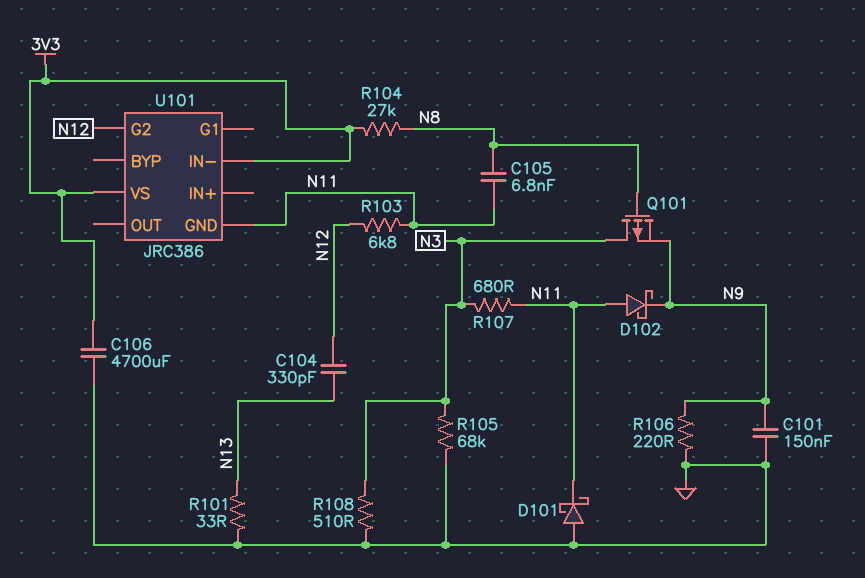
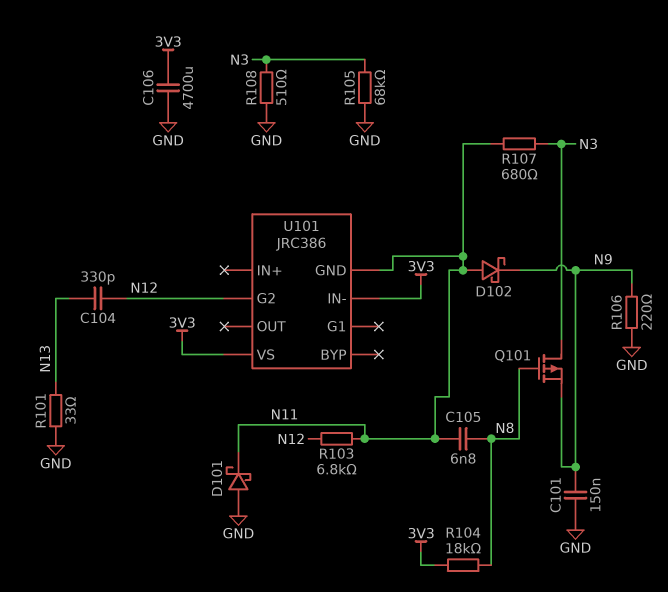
R104: 27k (3V3, N8) -> 18k (3V3, N8)

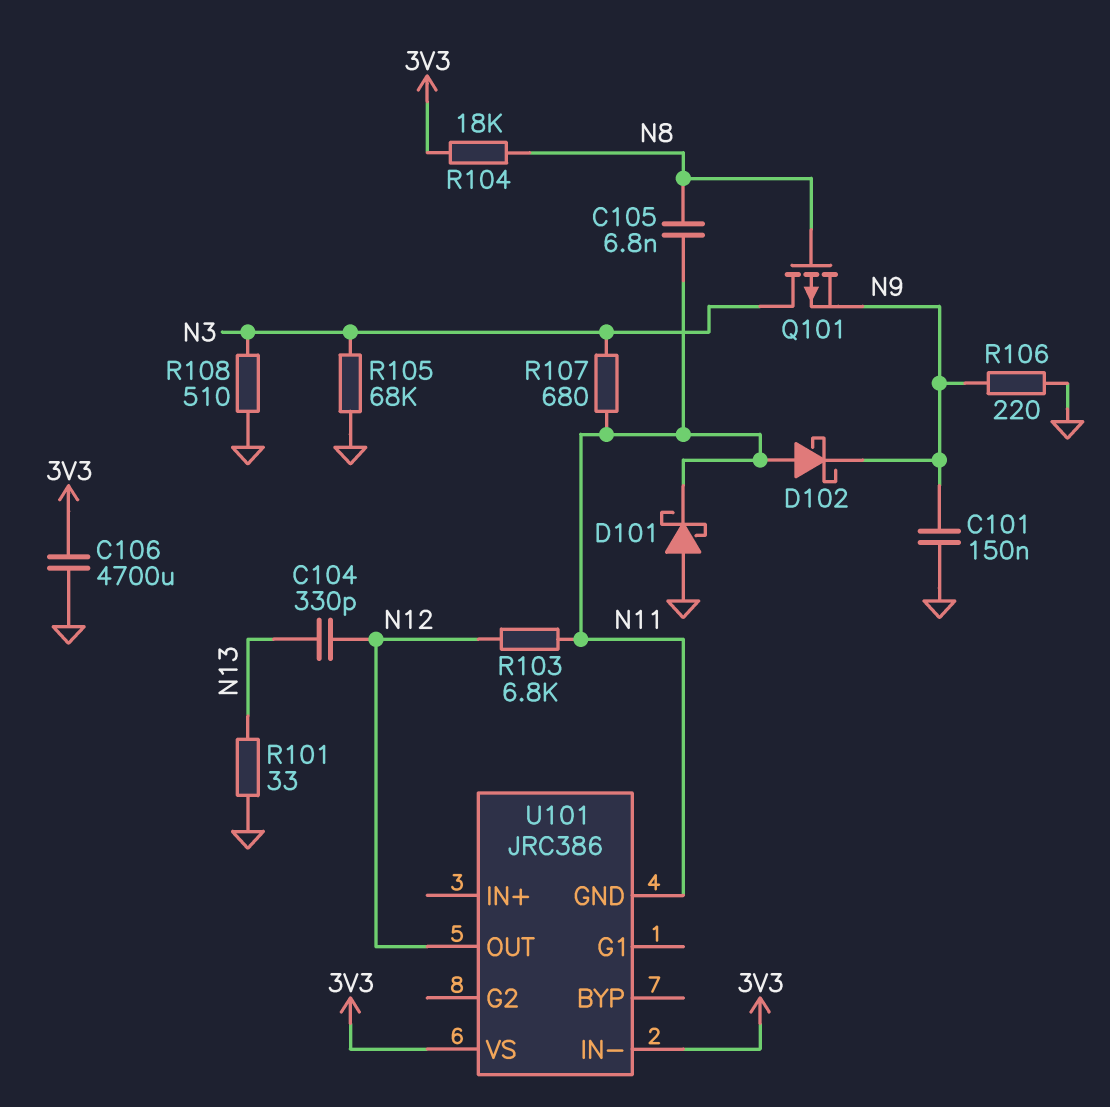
U101 pin G2: N12 -> none
U101 pin OUT: none -> N12

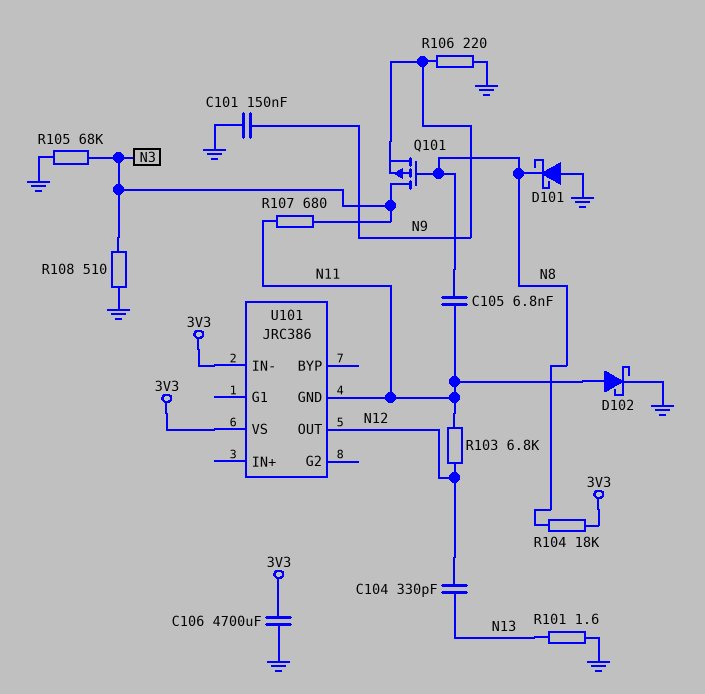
D101: schottky (A GND, K N11) -> schottky (A GND, K N8)
D102: schottky (A N11, K N9) -> schottky (A N11, K GND)
R101: 33 (GND, N13) -> 1.6 (GND, N13)

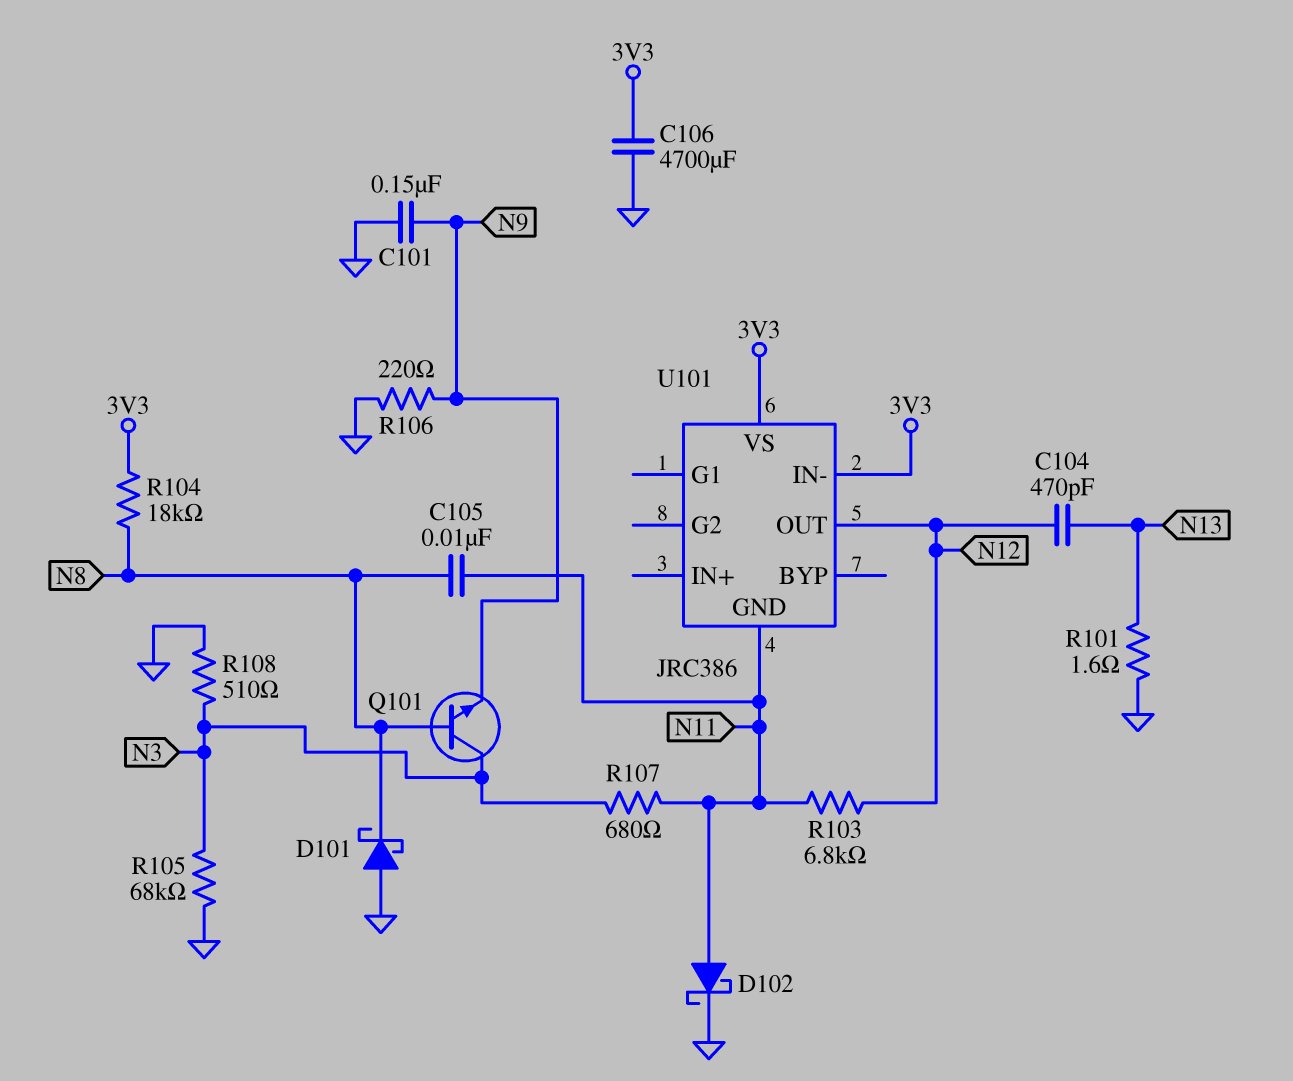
C104: 330pF (N12, N13) -> 470pF (N12, N13)
C105: 6.8nF (N8, N11) -> 10nF (N8, N11)
Q101: PMOS (G N8, D N3, S N9) -> NPN (B N8, C N3, E N9)

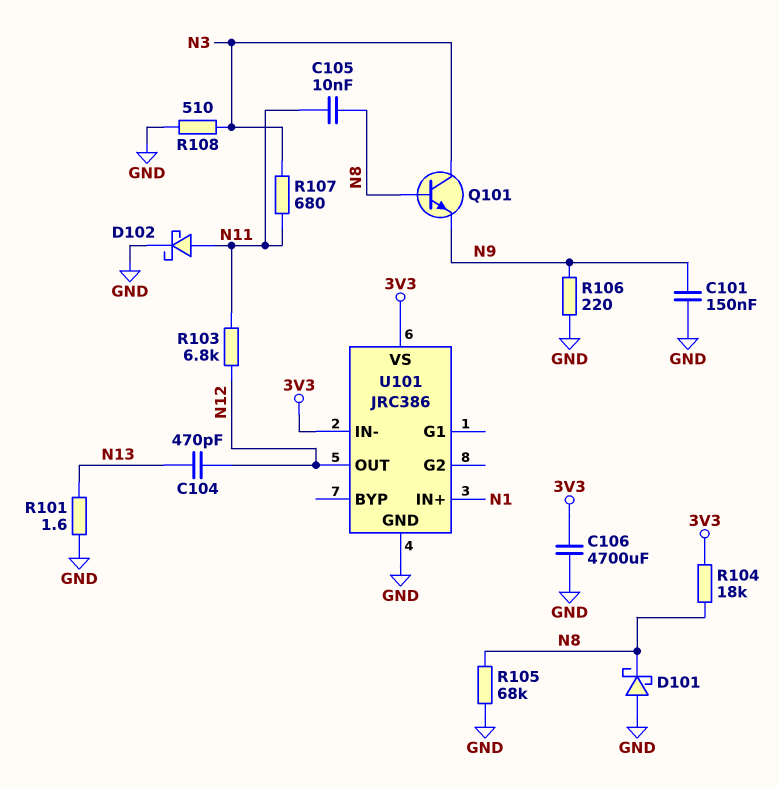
R105: 68k (GND, N3) -> 68k (GND, N8)
U101 pin GND: N11 -> GND
U101 pin IN+: none -> N1

